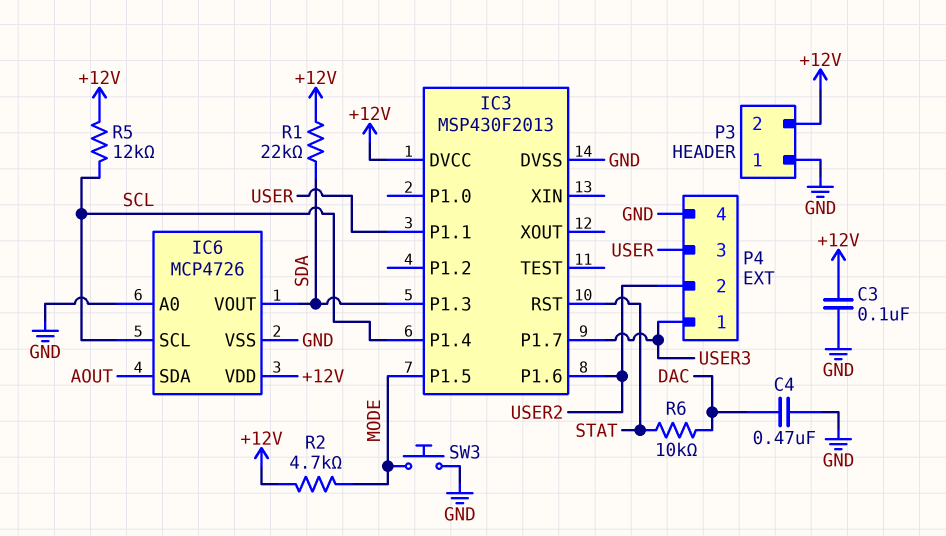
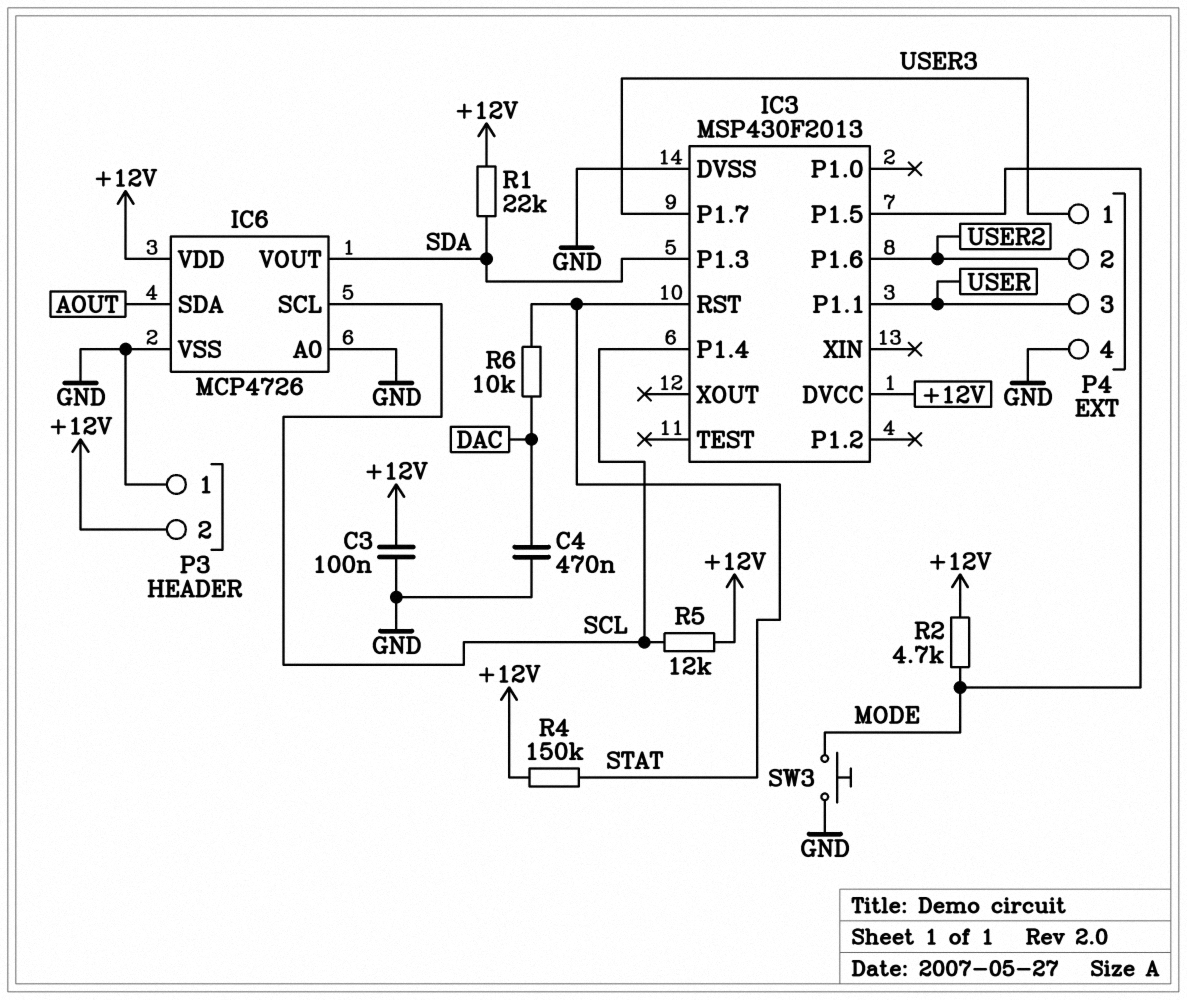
R4: none -> 150k (+12V, STAT)

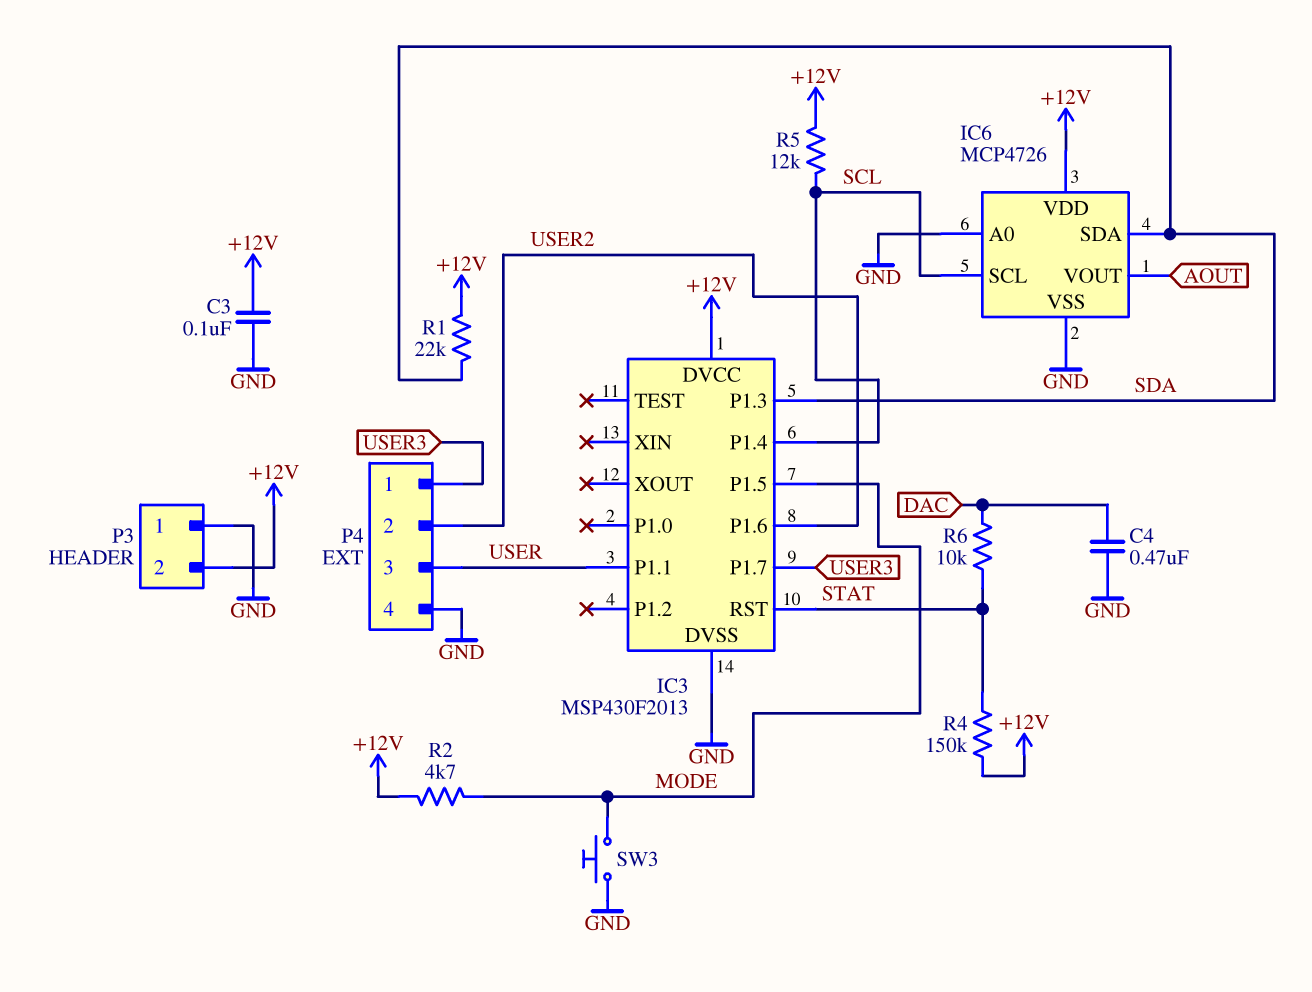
IC6 pin SDA: AOUT -> SDA
IC6 pin VOUT: SDA -> AOUT

